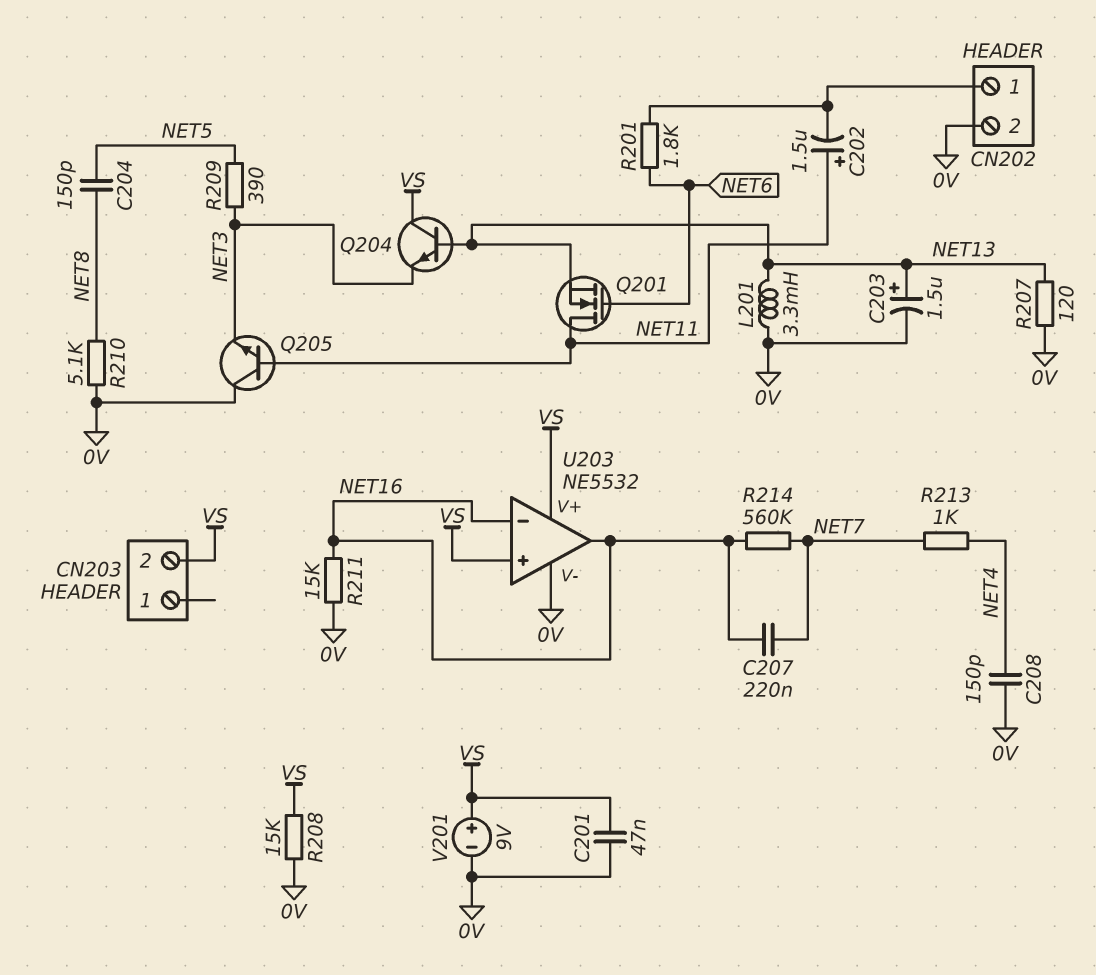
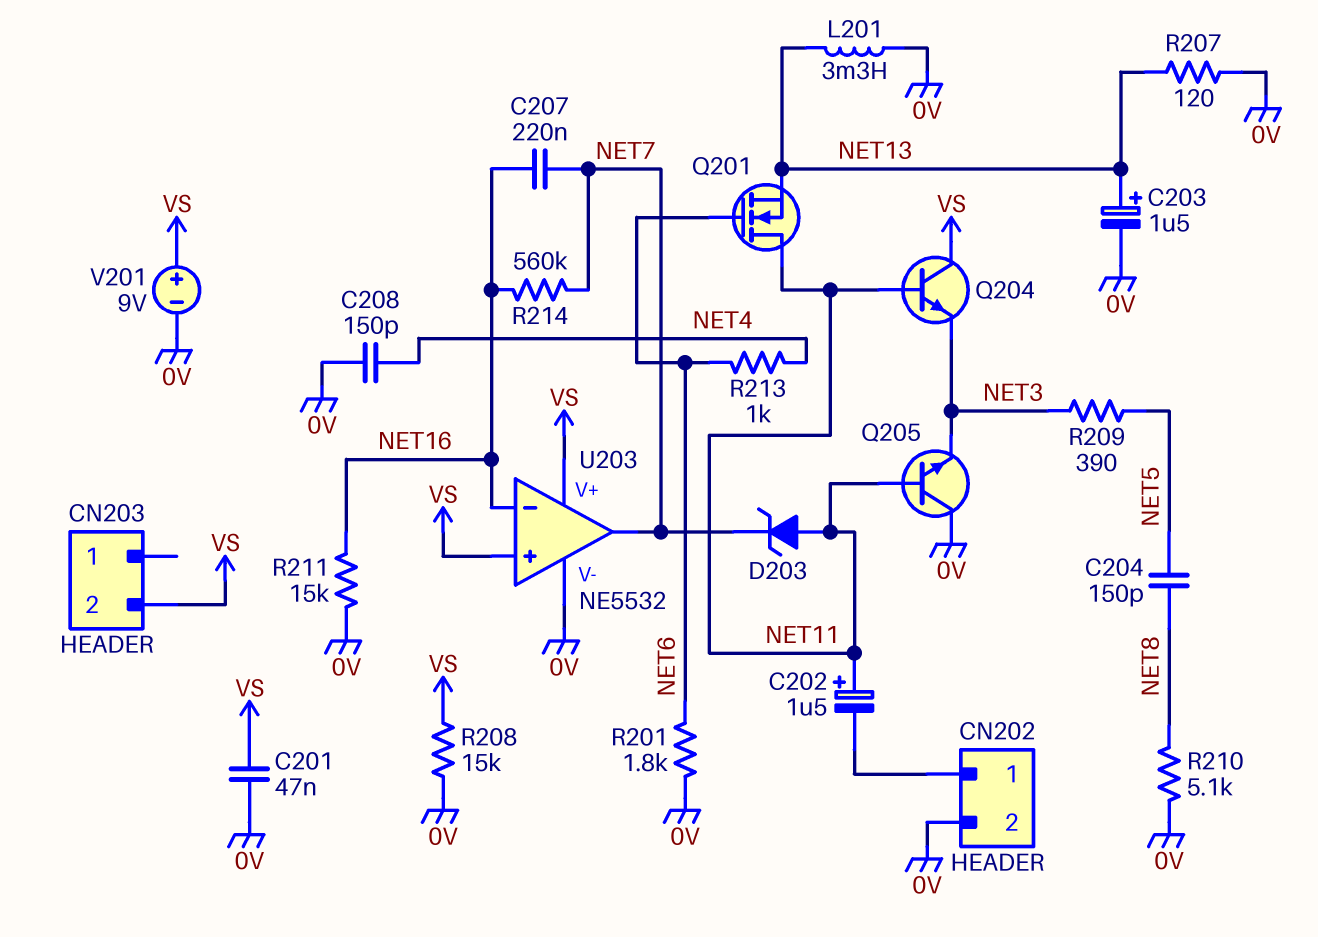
D203: none -> zener (A NET11, K NET7)
Q204: NPN (B NET13, C VS, E NET3) -> NPN (B NET11, C VS, E NET3)
R201: 1.8k (CN202/1, NET6) -> 1.8k (0V, NET6)
R213: 1k (NET4, NET7) -> 1k (NET4, NET6)
U203 pin out: NET16 -> NET7

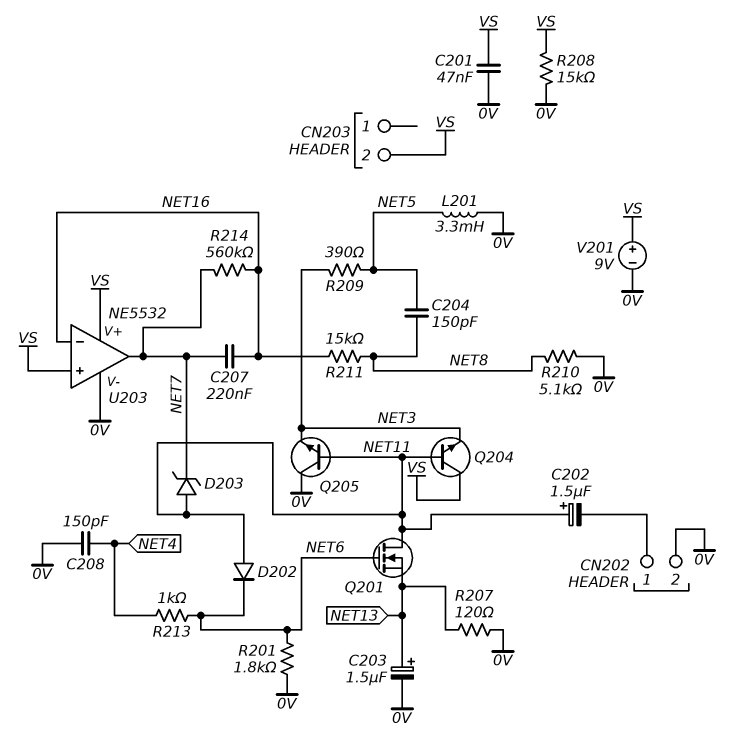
D202: none -> diode (A NET11, K NET6)
L201: 3.3mH (0V, NET13) -> 3.3mH (0V, NET5)
R211: 15k (0V, NET16) -> 15k (NET8, NET16)

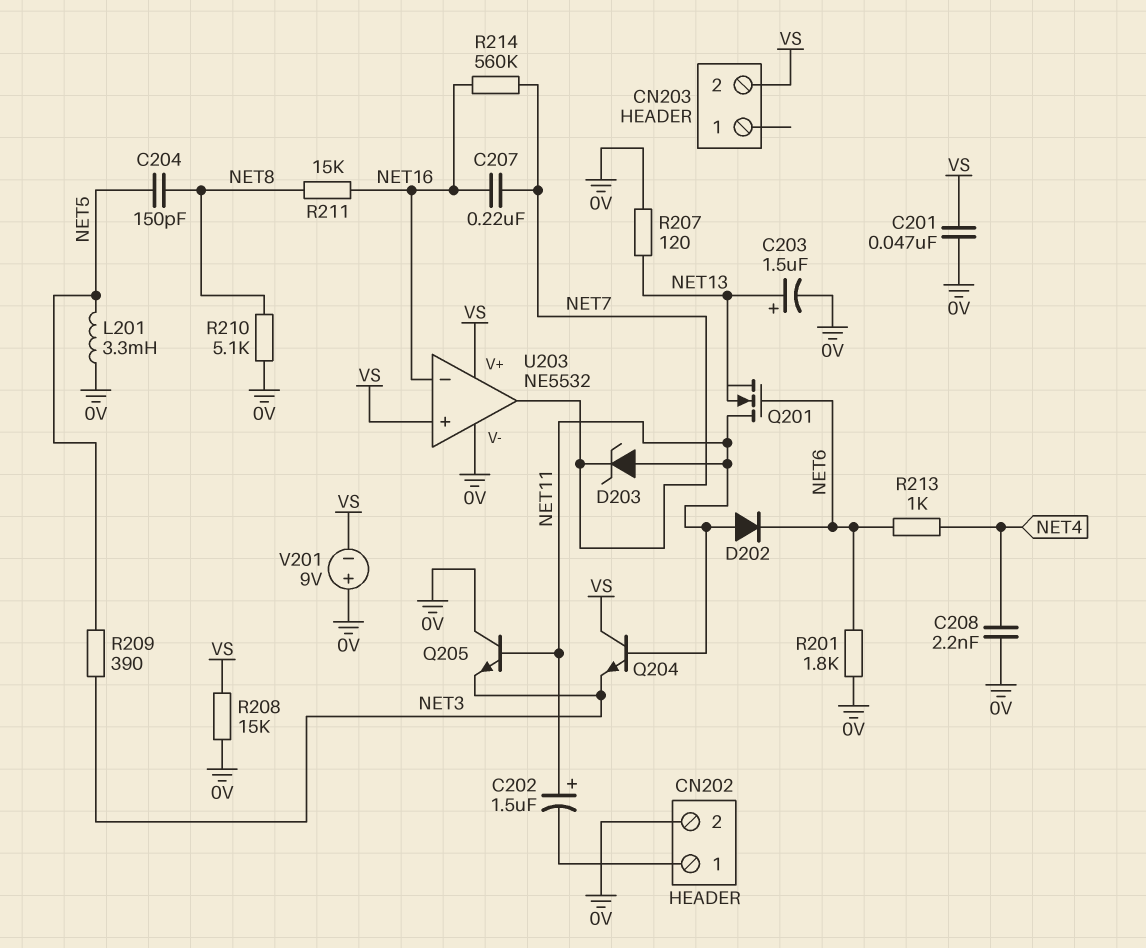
C208: 150pF (0V, NET4) -> 2.2nF (0V, NET4)
V201: 9V (plus VS, minus 0V) -> 9V (plus 0V, minus VS)

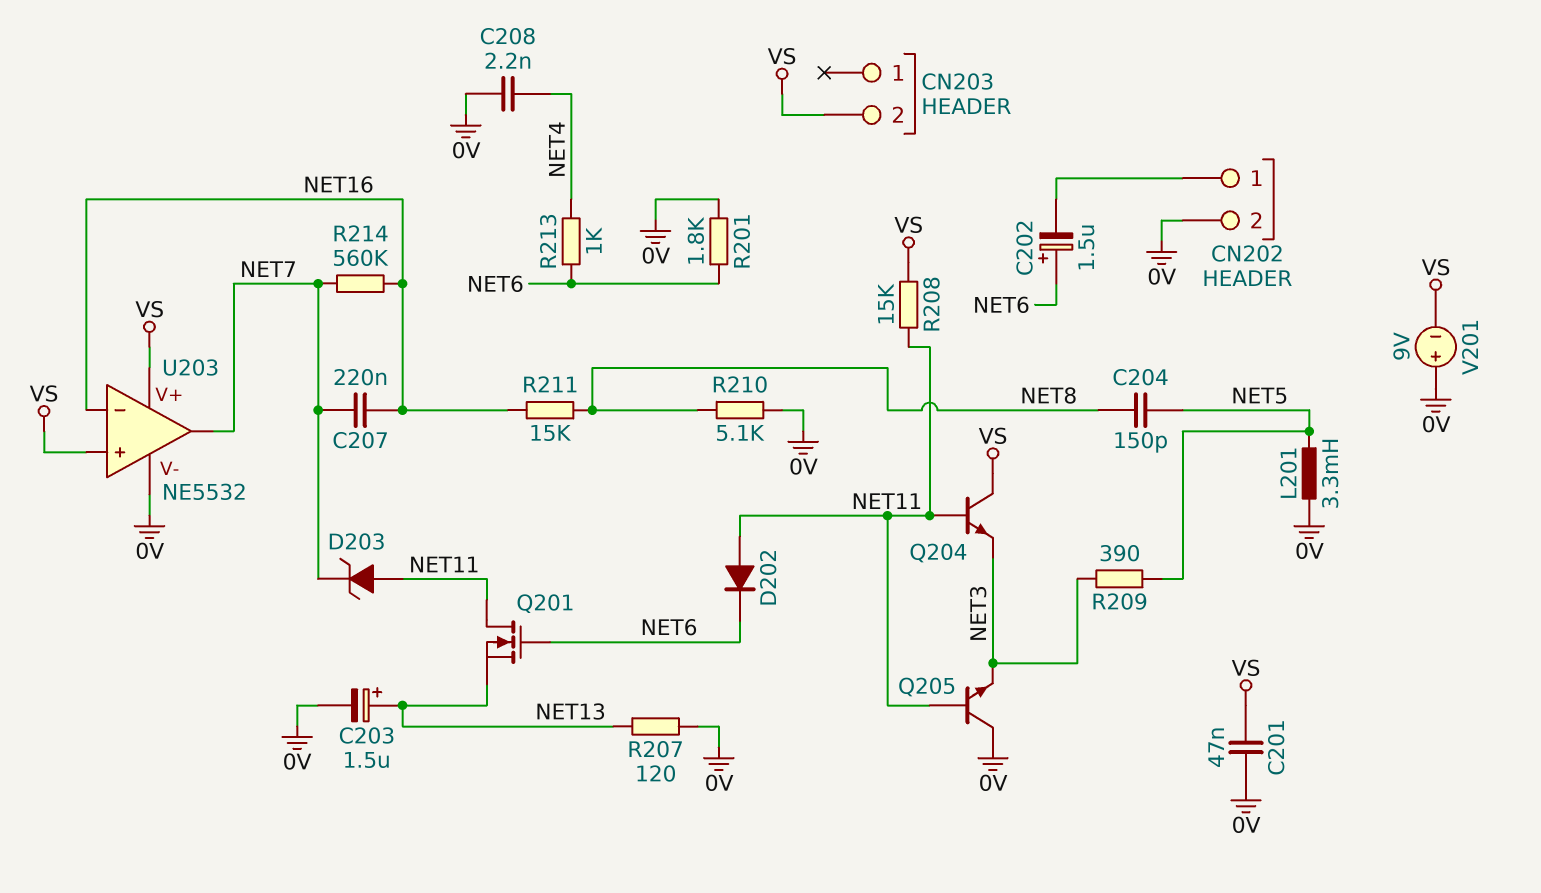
C202: 1.5uF (plus NET11, minus CN202/1) -> 1.5uF (plus NET6, minus CN202/1)
R208: 15k (0V, VS) -> 15k (NET11, VS)

